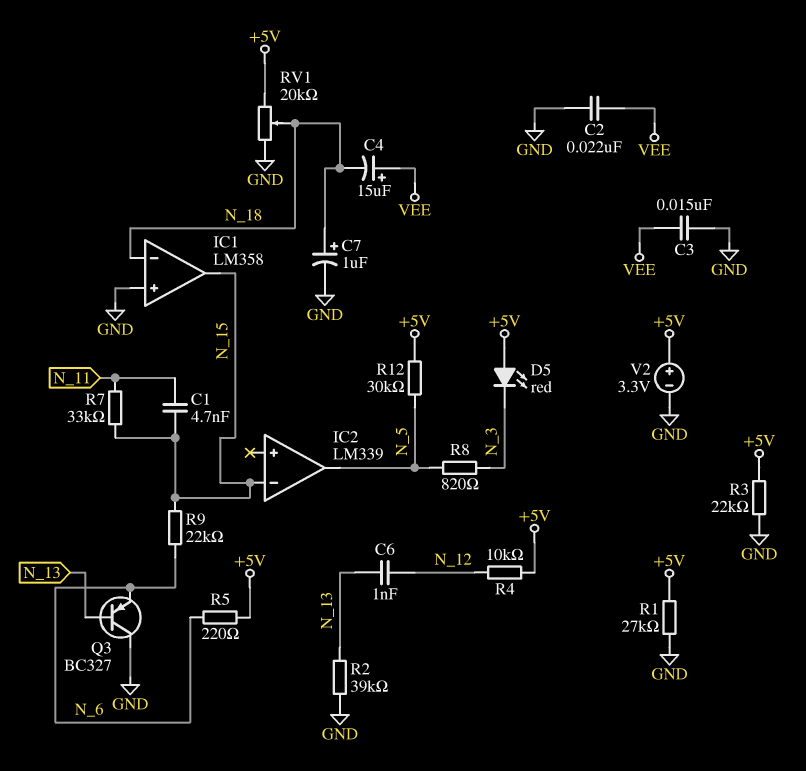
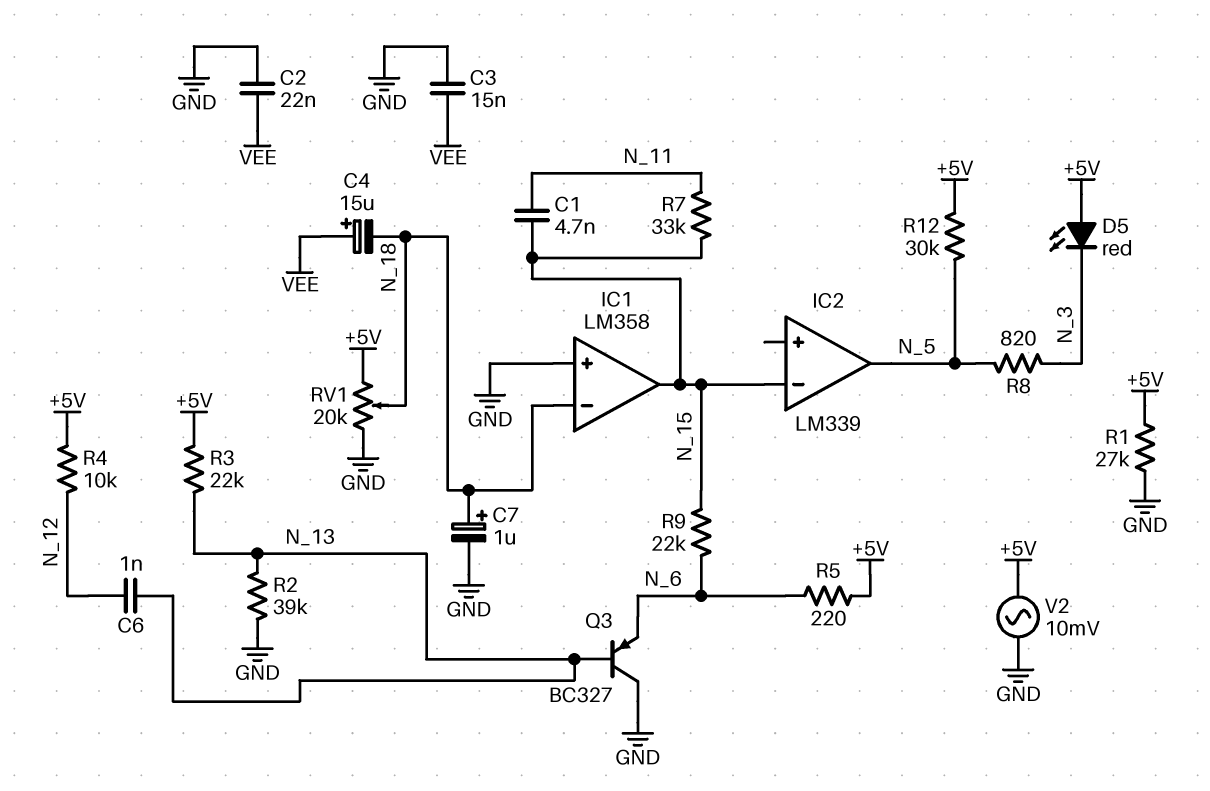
R3: 22k (+5V, GND) -> 22k (+5V, N_13)
V2: 3.3V (plus +5V, minus GND) -> AC 10mV (+5V, GND)

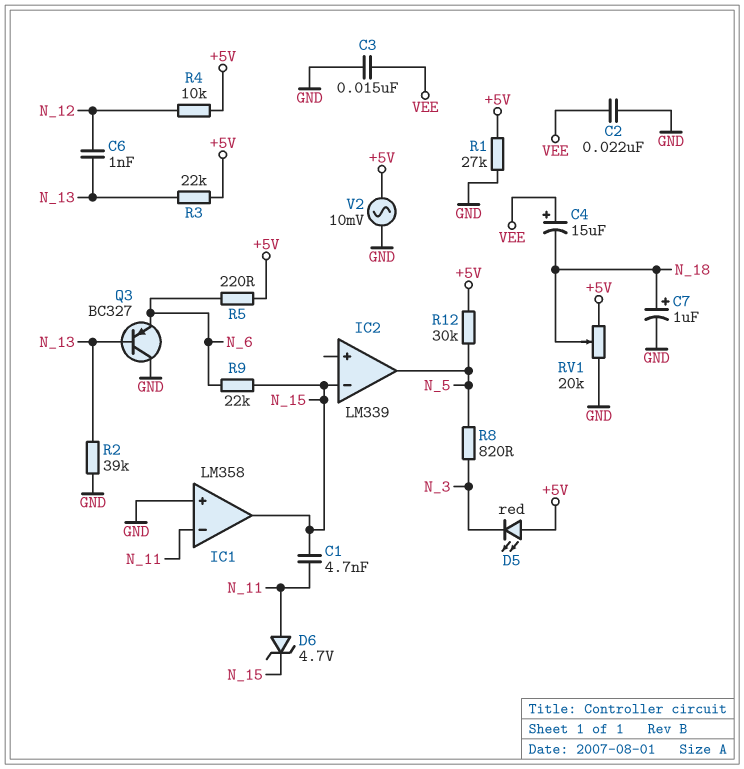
D6: none -> zener 4.7V (A N_11, K N_15)
IC1 pin in-: N_18 -> N_11
R7: 33k (N_11, N_15) -> none

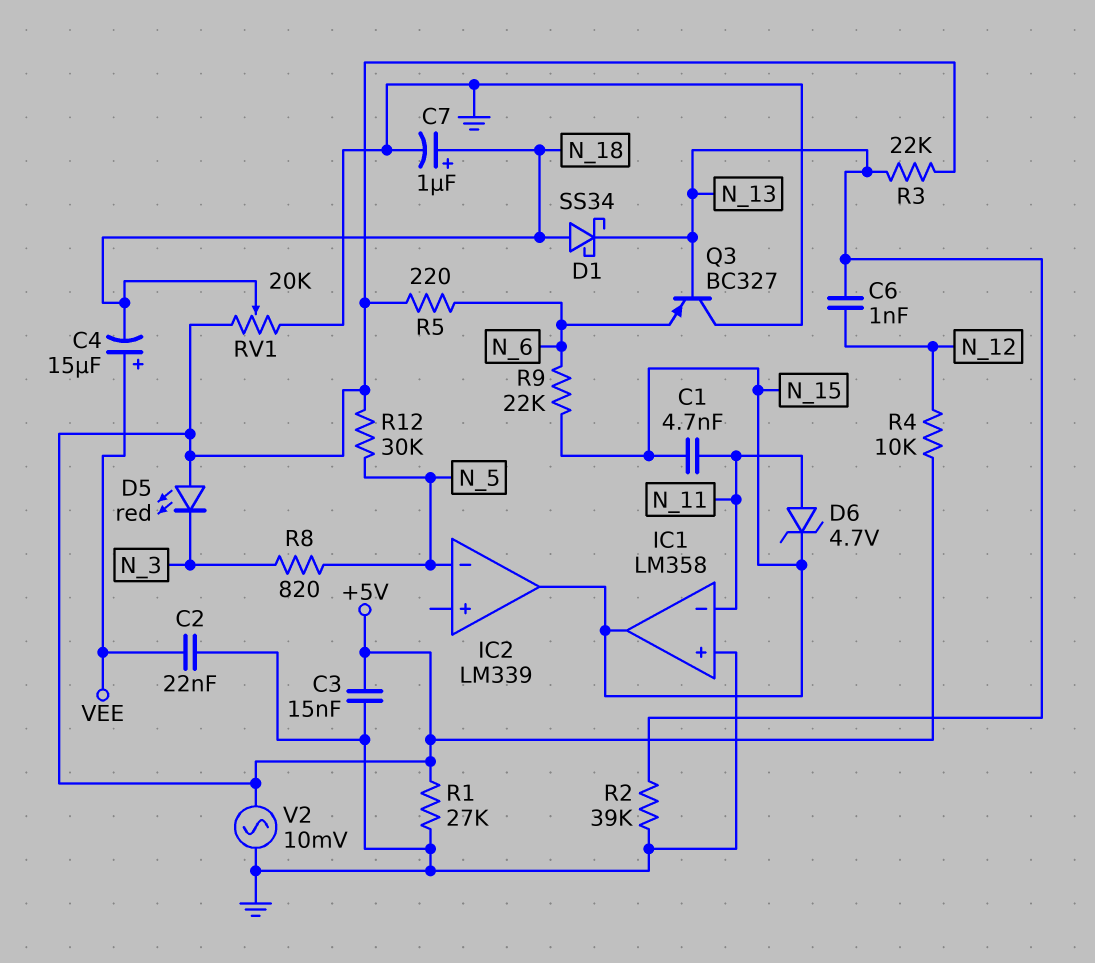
C3: 15nF (GND, VEE) -> 15nF (+5V, GND)
D1: none -> schottky SS34 (A N_18, K N_13)
IC2 pin in-: N_15 -> N_5
IC2 pin out: N_5 -> N_15

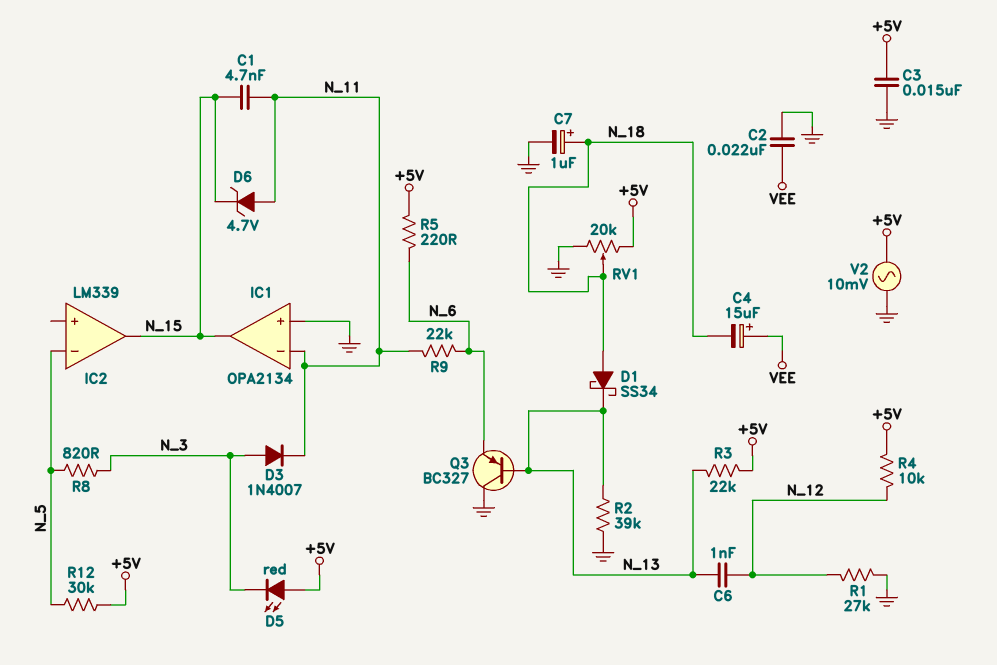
D3: none -> diode 1N4007 (A N_3, K N_11)
IC1: LM358 -> OPA2134
R1: 27k (+5V, GND) -> 27k (GND, N_12)
R9: 22k (N_6, N_15) -> 22k (N_6, N_11)

